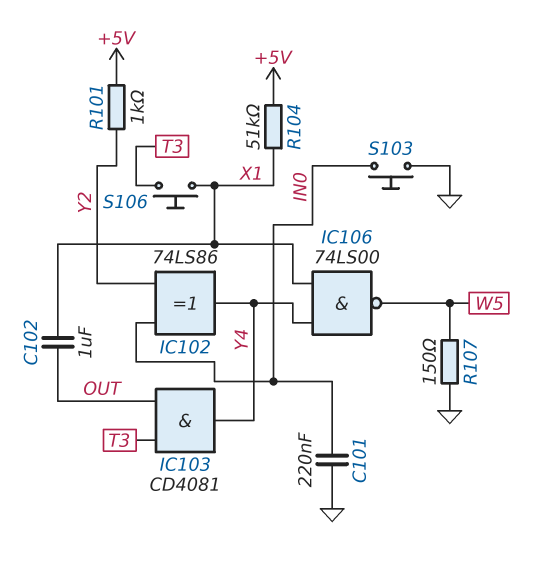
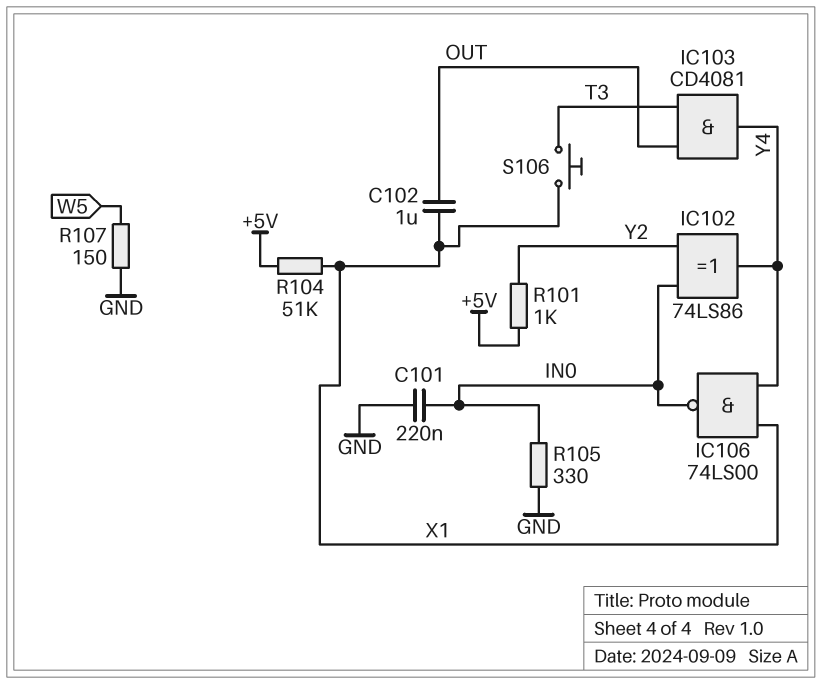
IC106: NAND 74LS00 (in X1, in Y4, out W5) -> NAND 74LS00 (in X1, in Y4, out IN0)
R105: none -> 330 (GND, IN0)
S103: button (GND, IN0) -> none

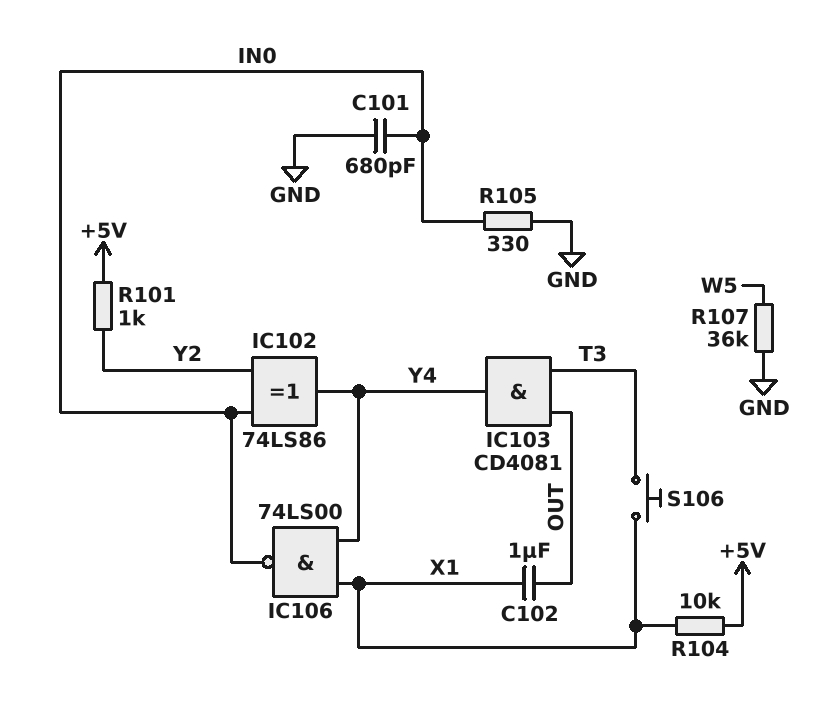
C101: 220nF (GND, IN0) -> 680pF (GND, IN0)
R104: 51k (+5V, X1) -> 10k (+5V, X1)
R107: 150 (GND, W5) -> 36k (GND, W5)

